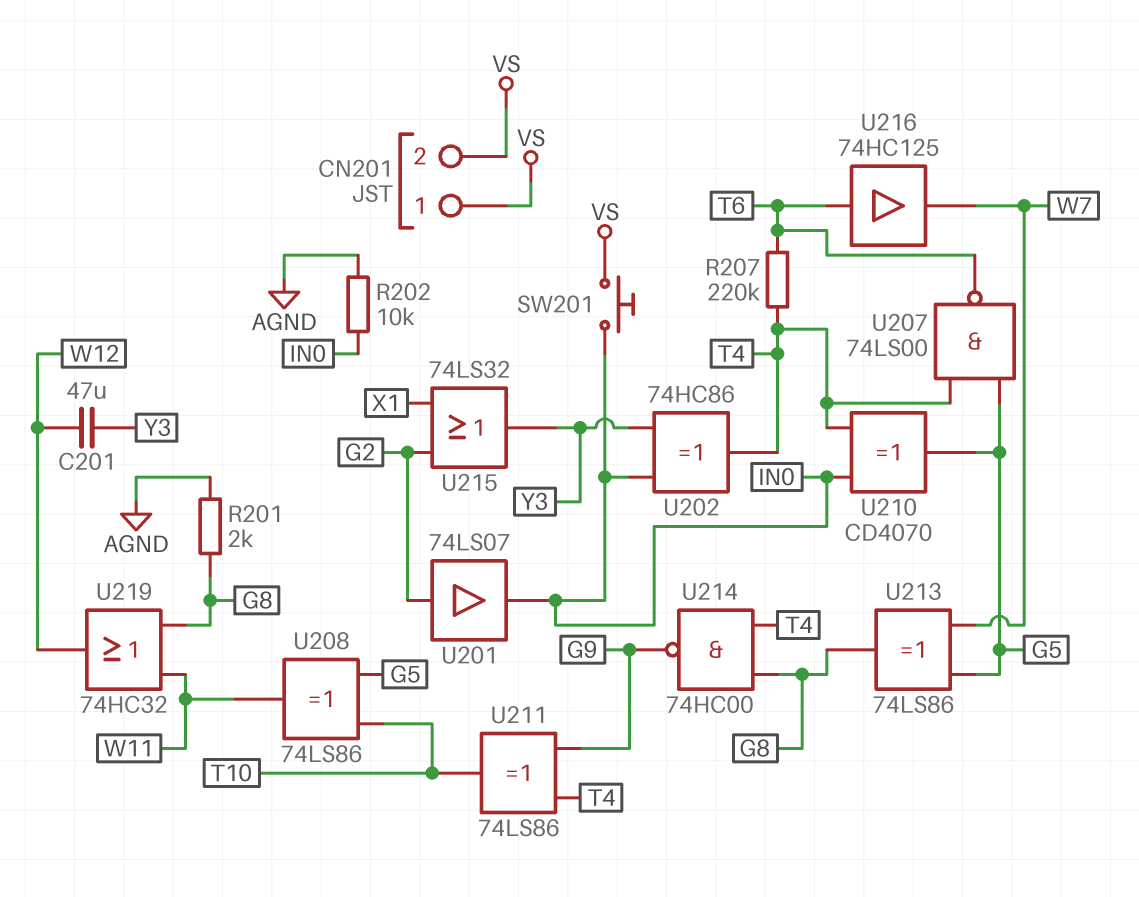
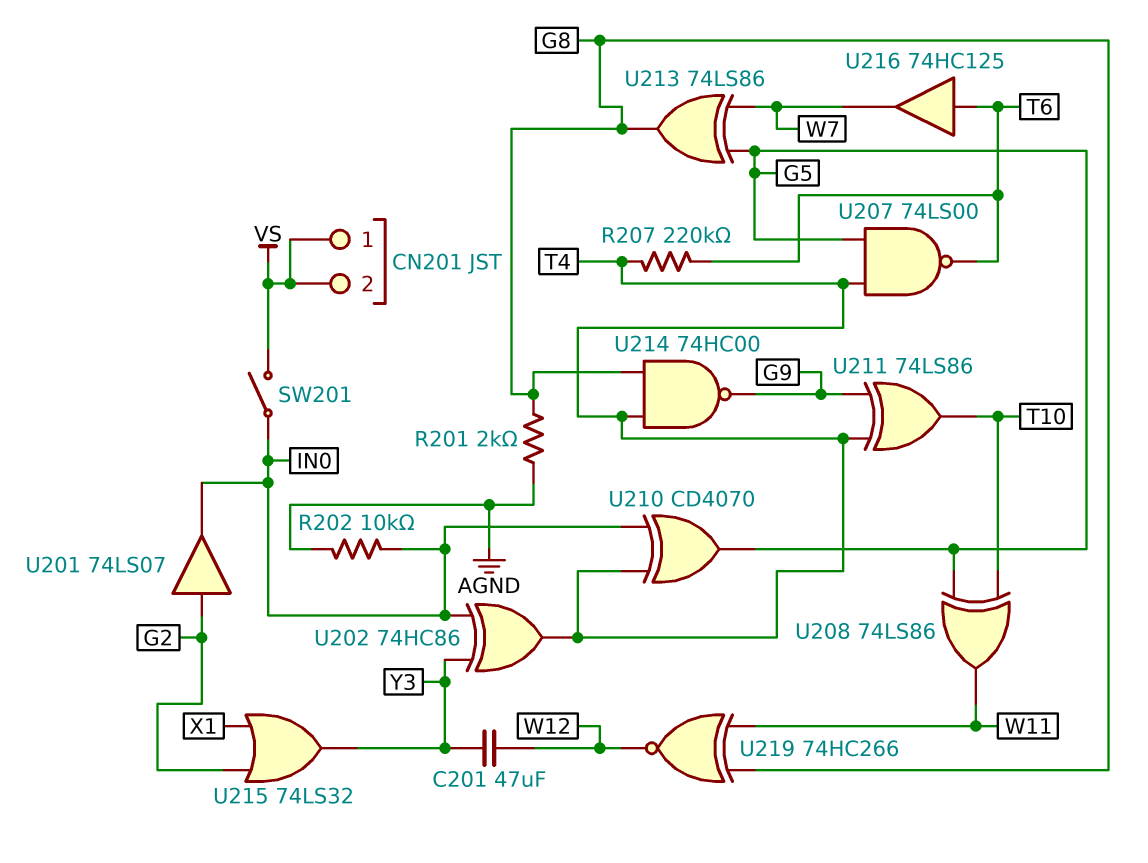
SW201: button (IN0, VS) -> switch (IN0, VS)
U219: OR 74HC32 (in G8, in W11, out W12) -> XNOR 74HC266 (in G8, in W11, out W12)

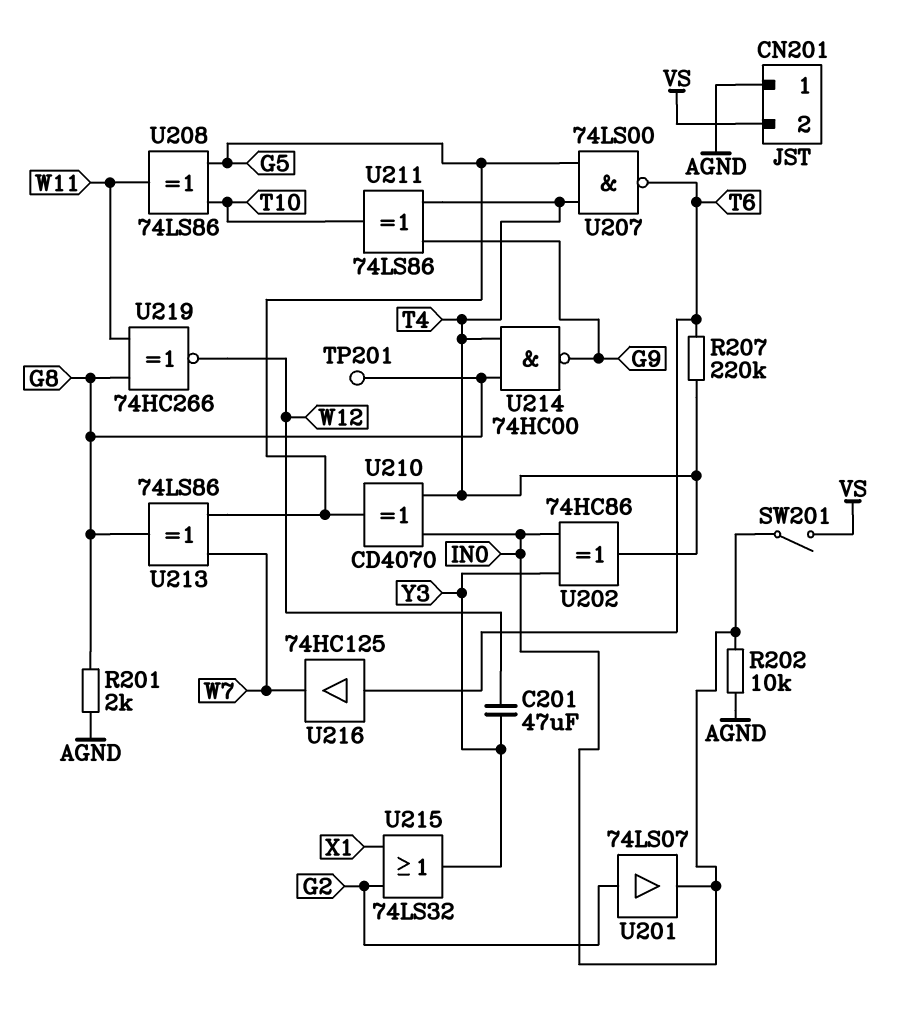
CN201 pin 1: VS -> AGND
TP201: none -> test point (G8)

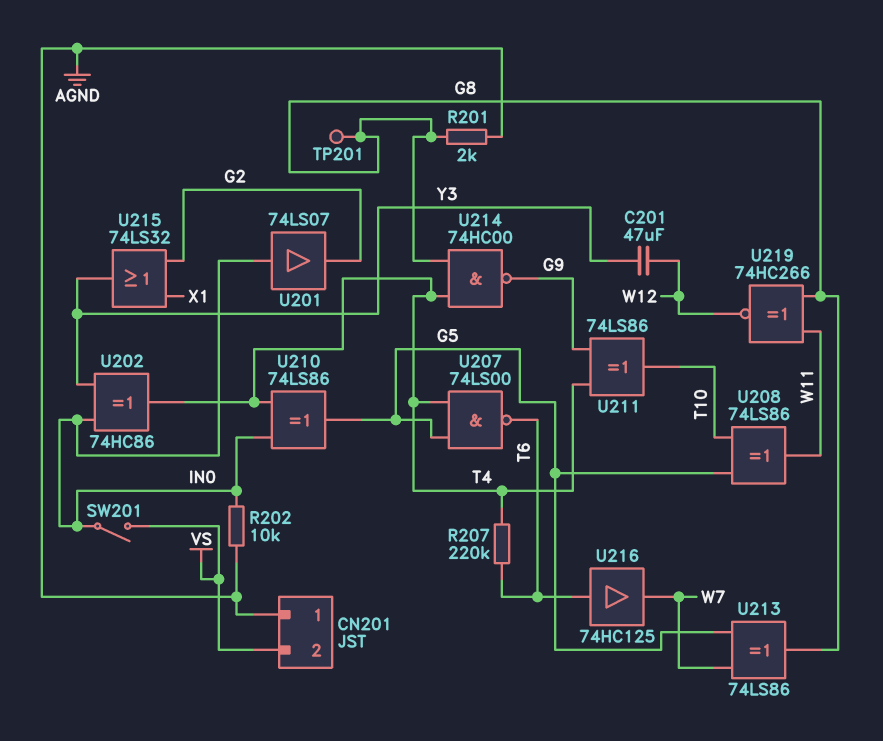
U201: buffer 74LS07 (in G2, out IN0) -> buffer 74LS07 (in IN0, out G2)
U210: XOR CD4070 (in IN0, in T4, out G5) -> XOR 74LS86 (in IN0, in T4, out G5)

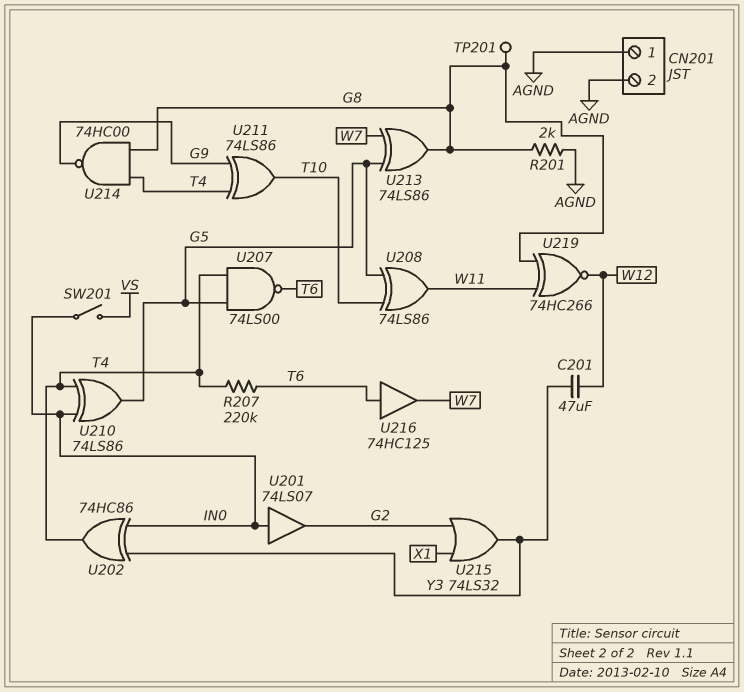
CN201 pin 2: VS -> AGND
R202: 10k (AGND, IN0) -> none

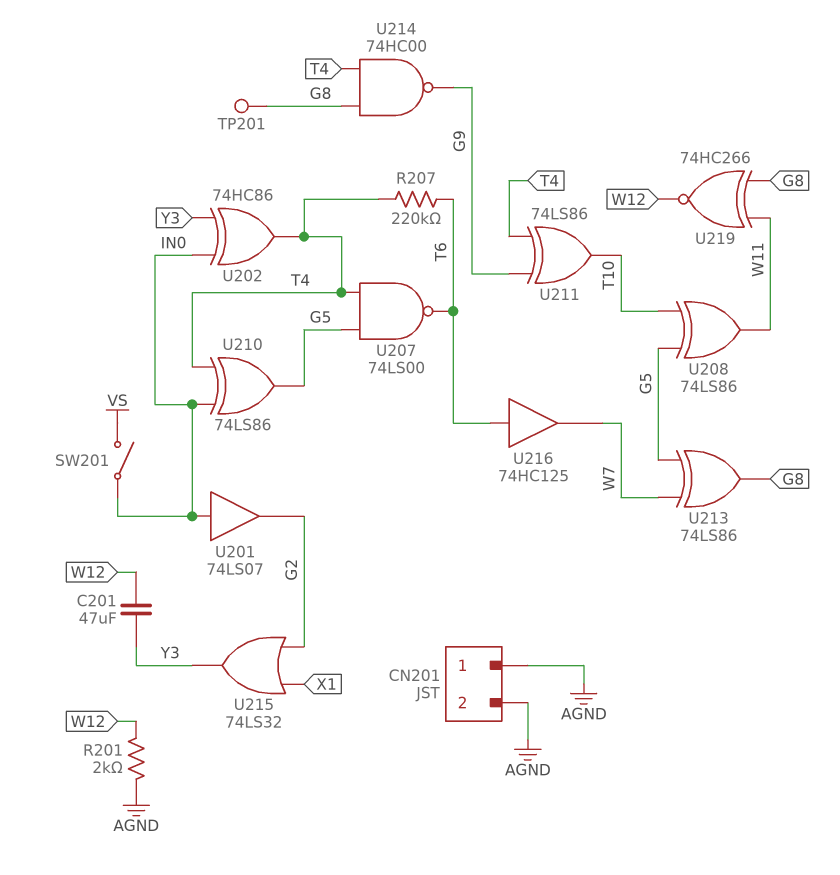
R201: 2k (AGND, G8) -> 2k (AGND, W12)

